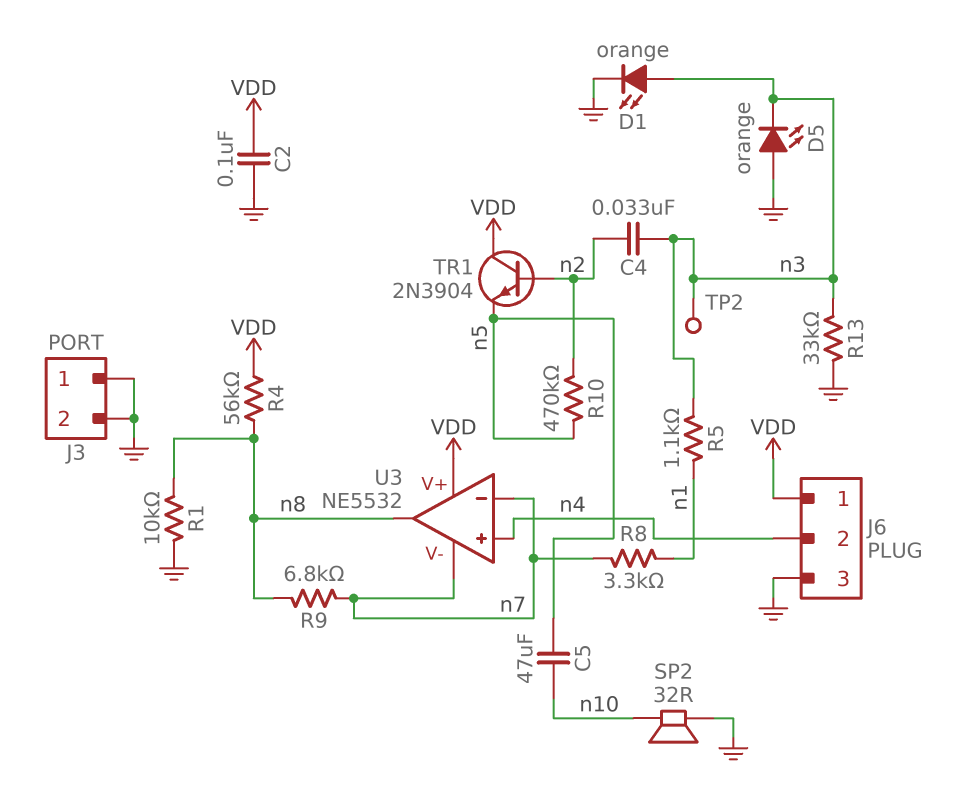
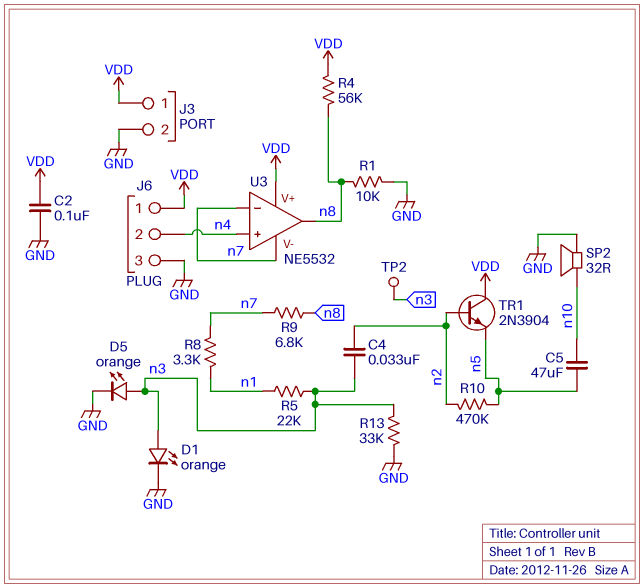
D5: LED orange (A GND, K n3) -> LED orange (A n3, K GND)
J3 pin 1: GND -> VDD
R5: 1.1k (n1, n3) -> 22k (n1, n3)

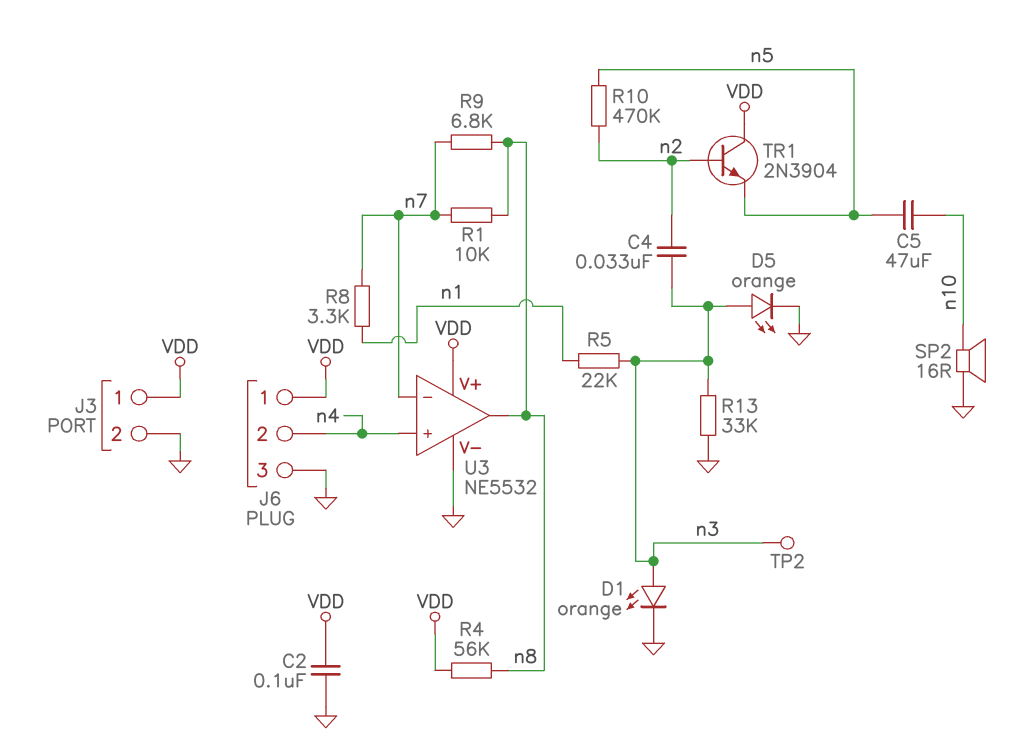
R1: 10k (GND, n8) -> 10k (n7, n8)
SP2: speaker 32R (GND, n10) -> speaker 16R (GND, n10)
U3 pin V-: n7 -> GND

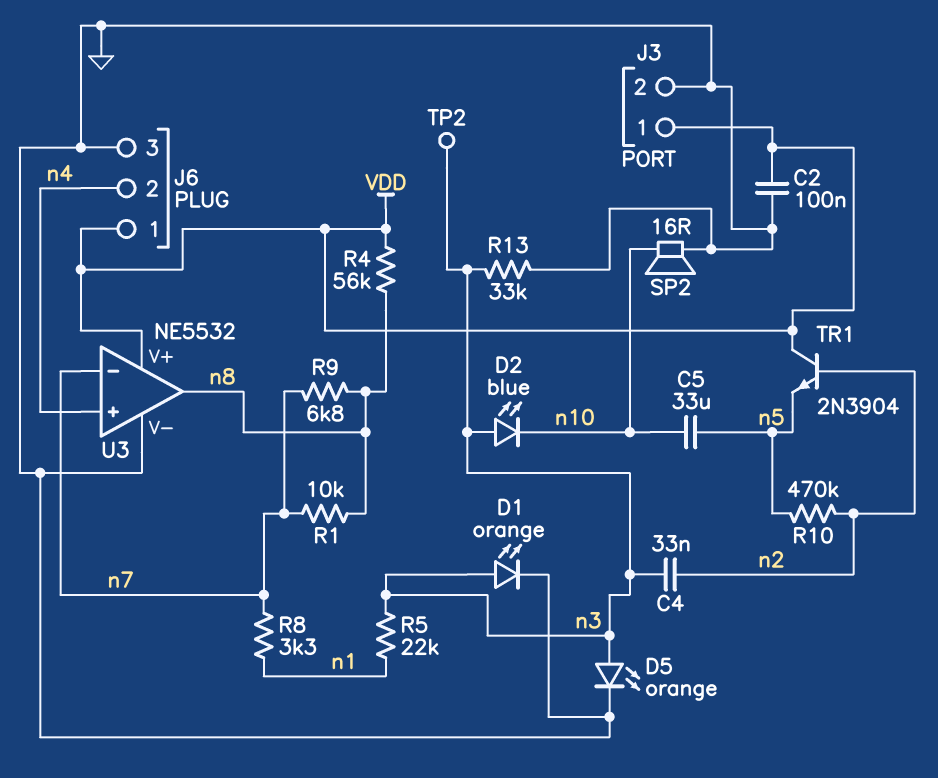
C5: 47uF (n5, n10) -> 33uF (n5, n10)
D2: none -> LED blue (A n3, K n10)

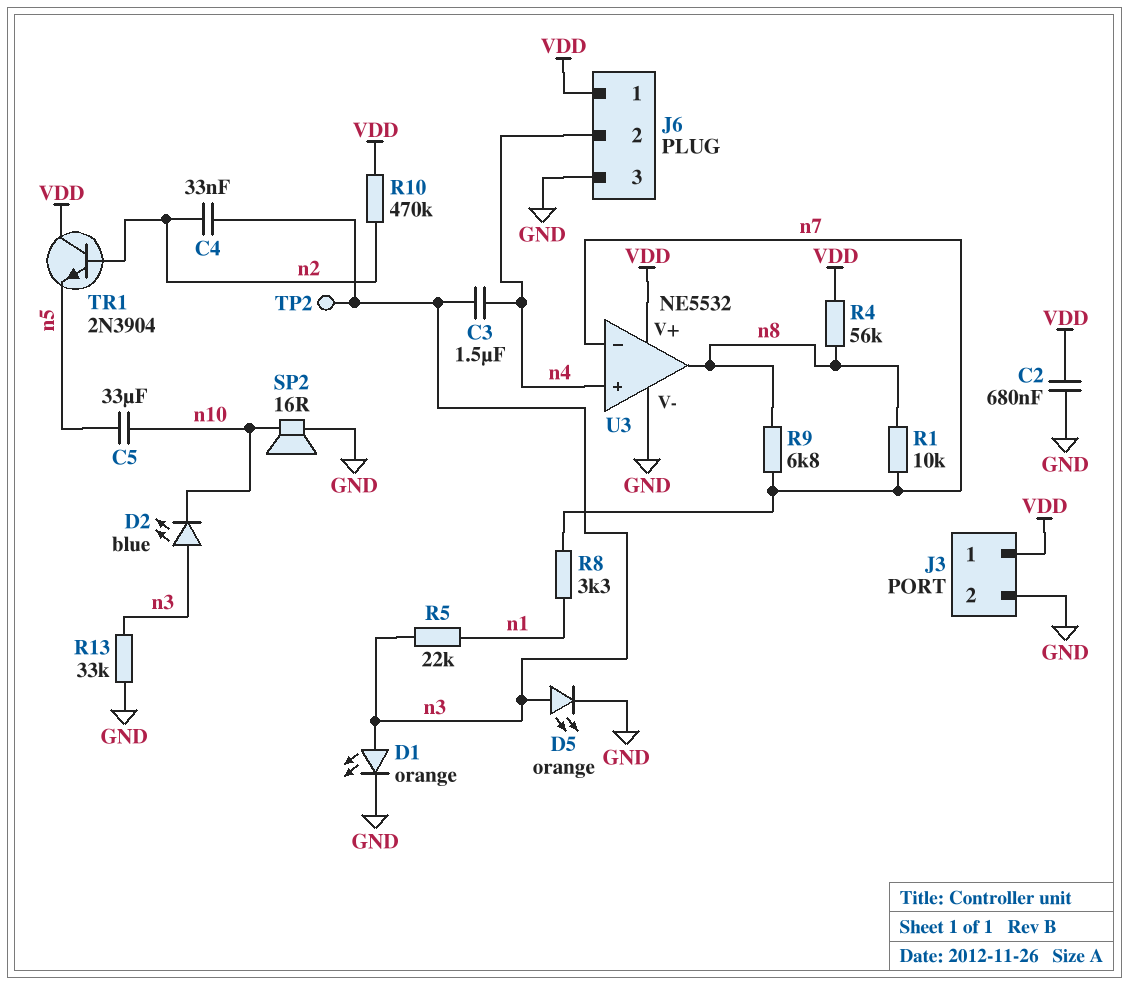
C2: 100nF (GND, VDD) -> 680nF (GND, VDD)
C3: none -> 1.5uF (n3, n4)
R10: 470k (n2, n5) -> 470k (VDD, n2)

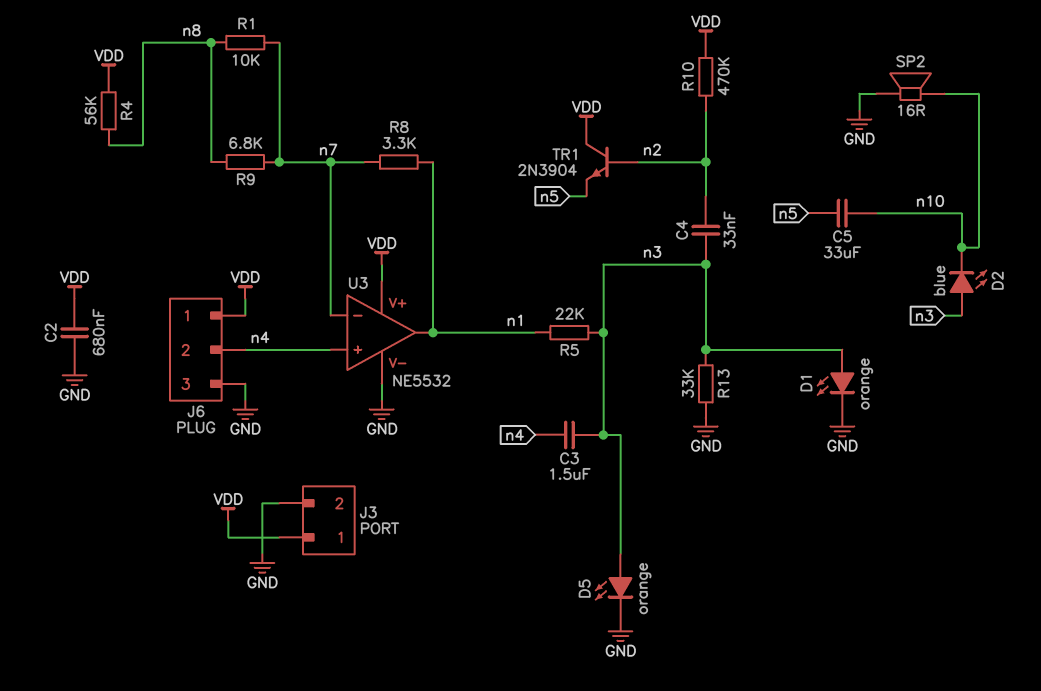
TP2: test point (n3) -> none
U3 pin out: n8 -> n1

